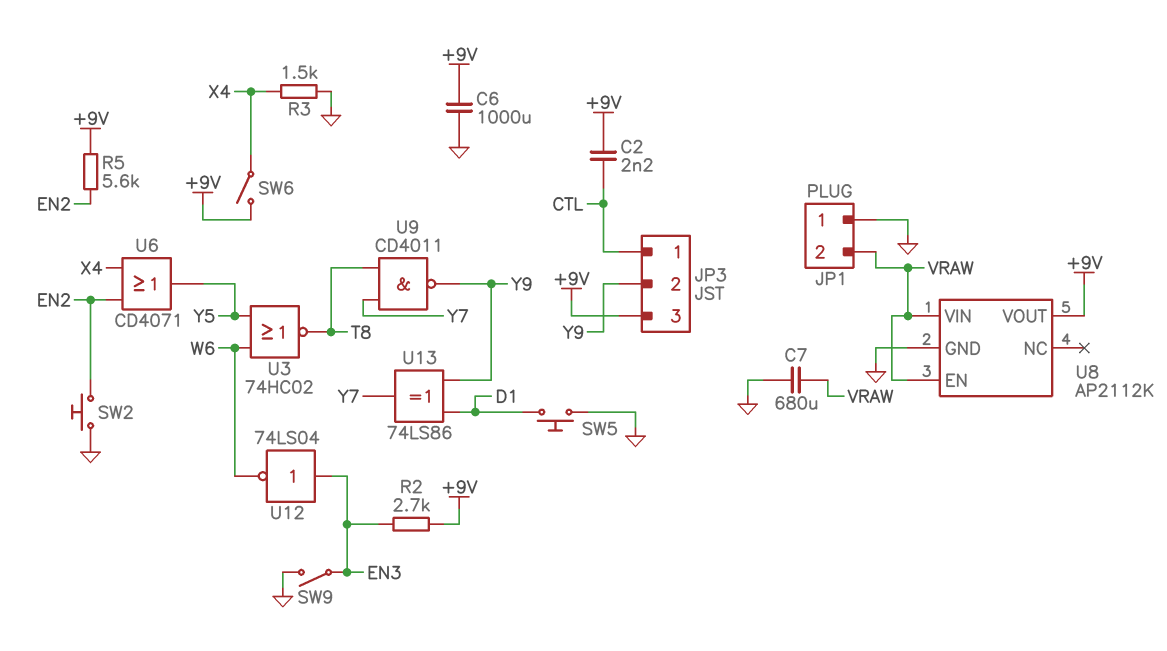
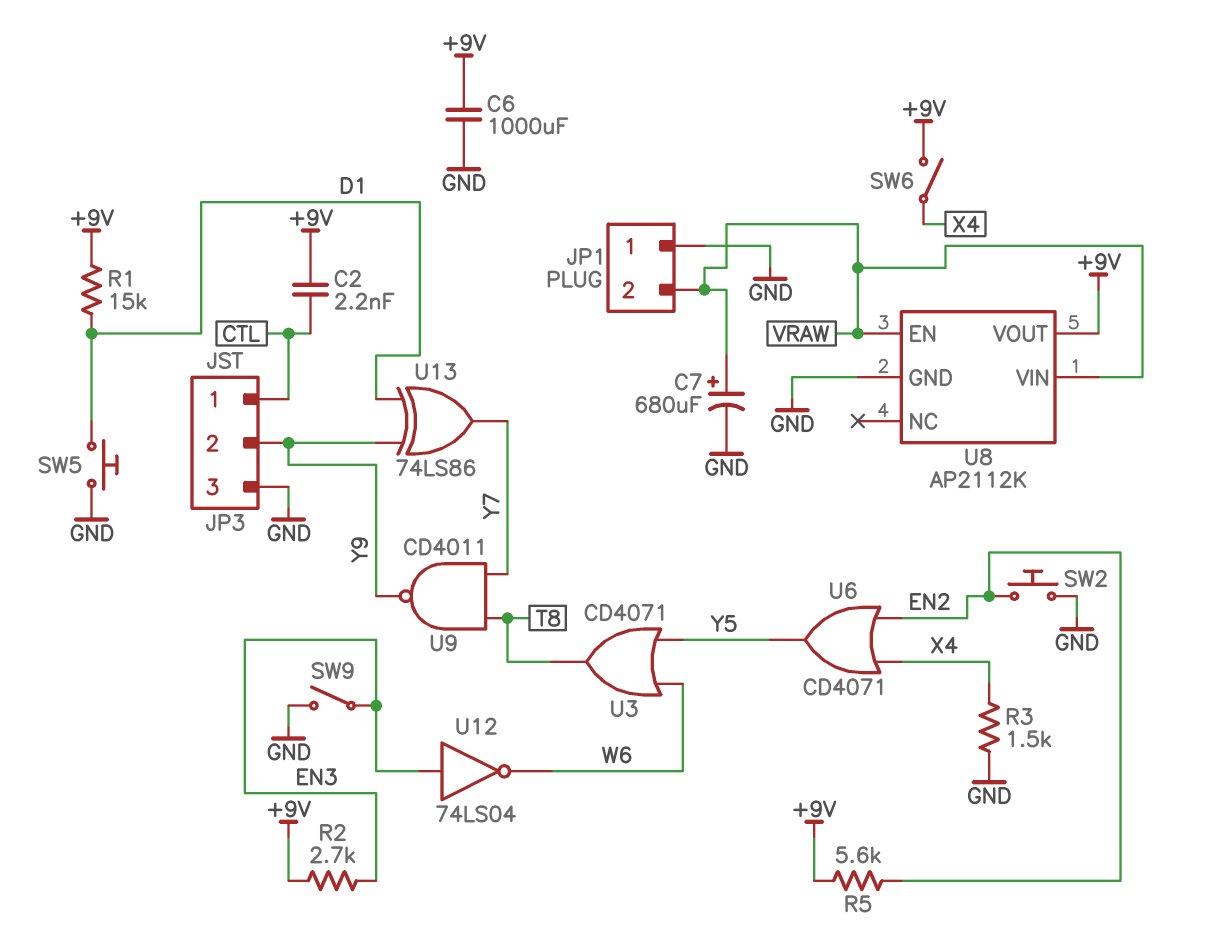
C7: 680uF (GND, VRAW) -> 680uF (plus VRAW, minus GND)
JP3 pin 3: +9V -> GND
R1: none -> 15k (+9V, D1)
U3: NOR 74HC02 (in W6, in Y5, out T8) -> OR CD4071 (in W6, in Y5, out T8)

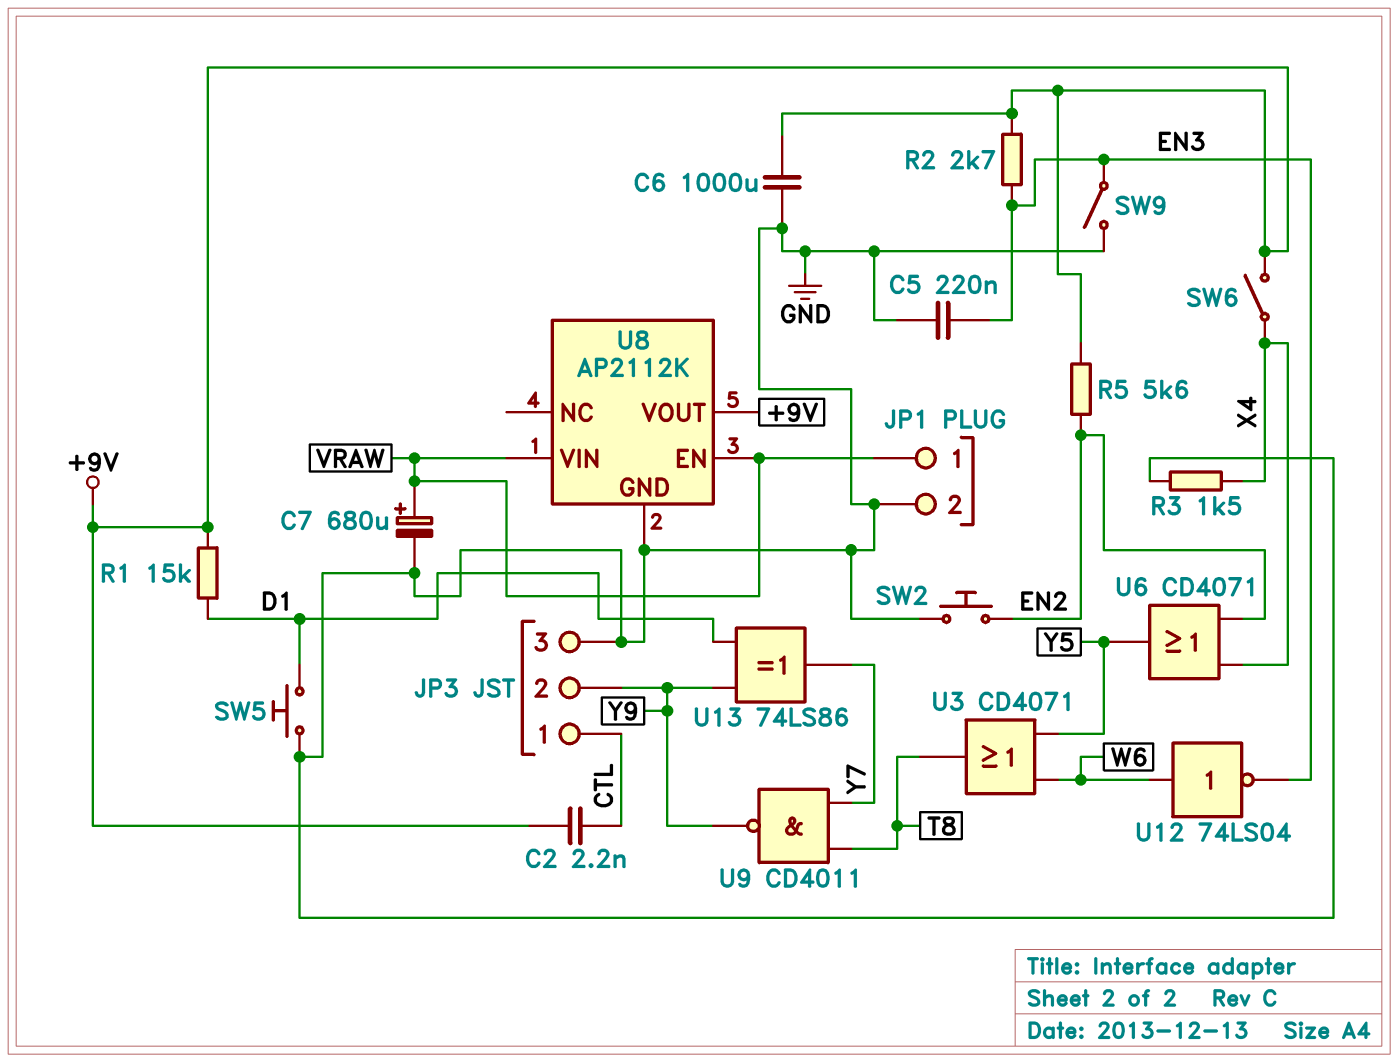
C5: none -> 220nF (EN3, GND)
JP1 pin 1: GND -> VRAW
JP1 pin 2: VRAW -> GND
U12: NOT 74LS04 (in EN3, out W6) -> NOT 74LS04 (in W6, out EN3)

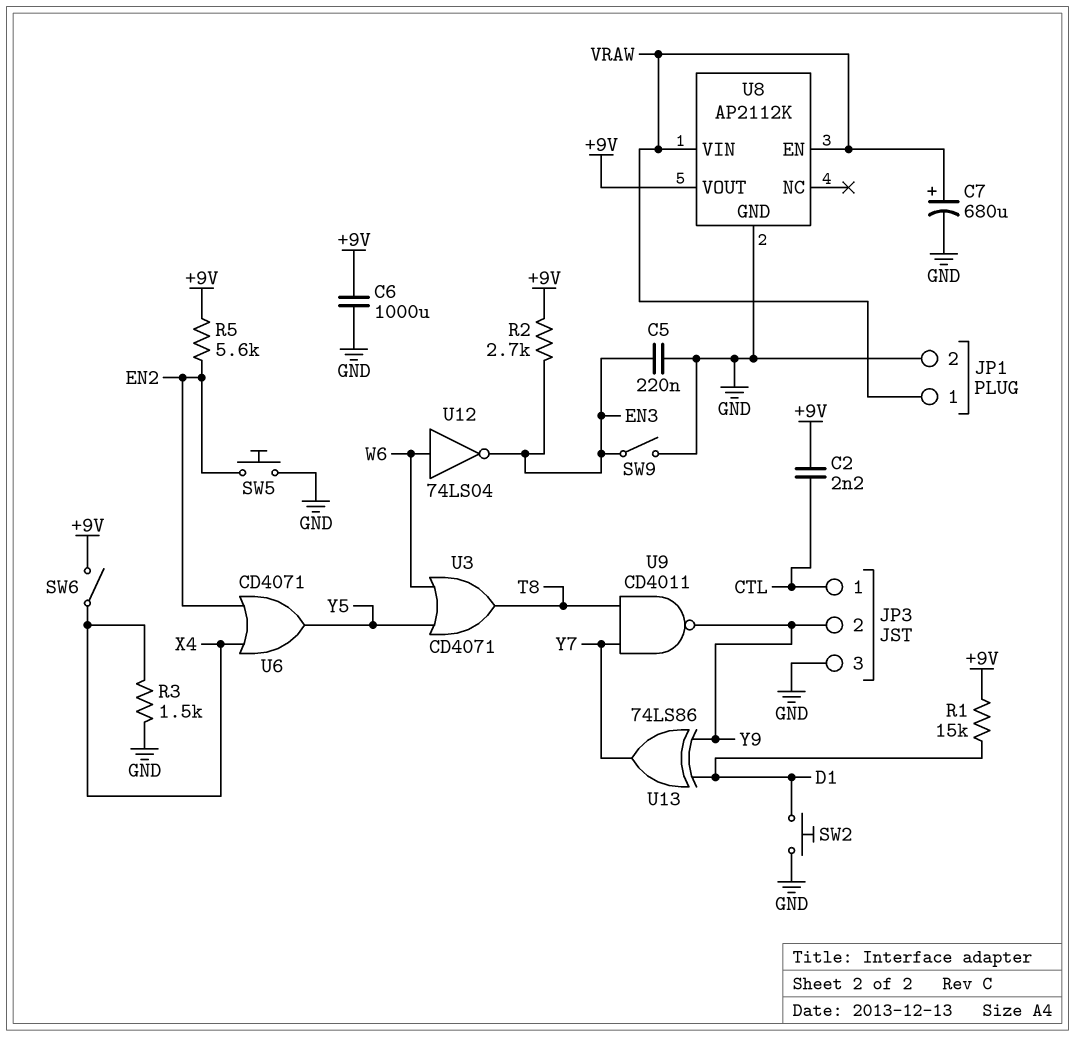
SW2: button (EN2, GND) -> button (D1, GND)
SW5: button (D1, GND) -> button (EN2, GND)

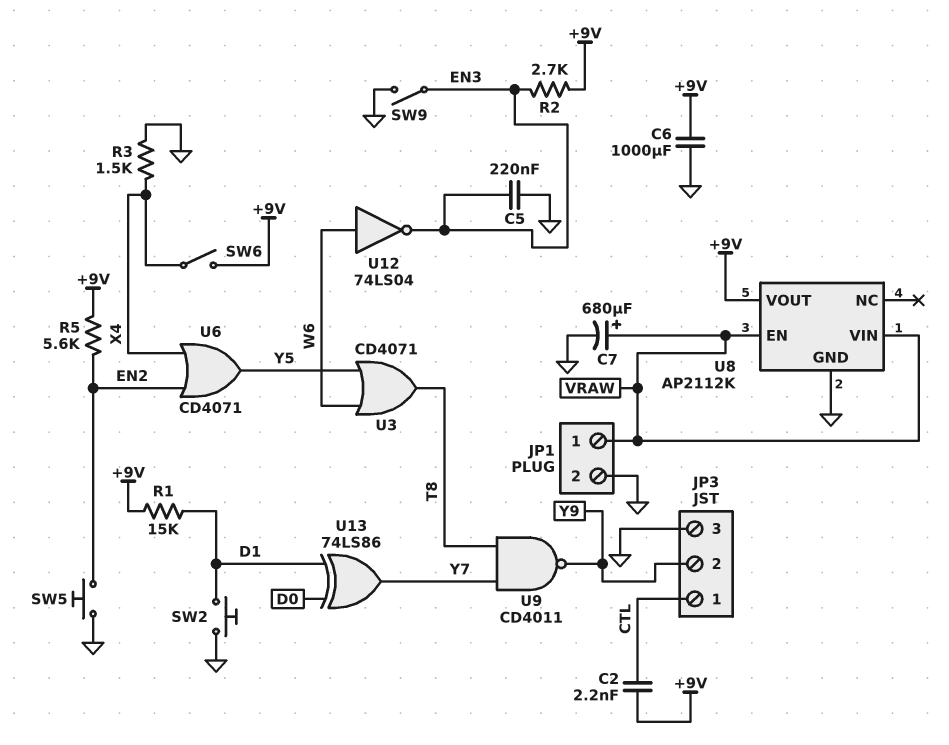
U13: XOR 74LS86 (in D1, in Y9, out Y7) -> XOR 74LS86 (in D0, in D1, out Y7)

